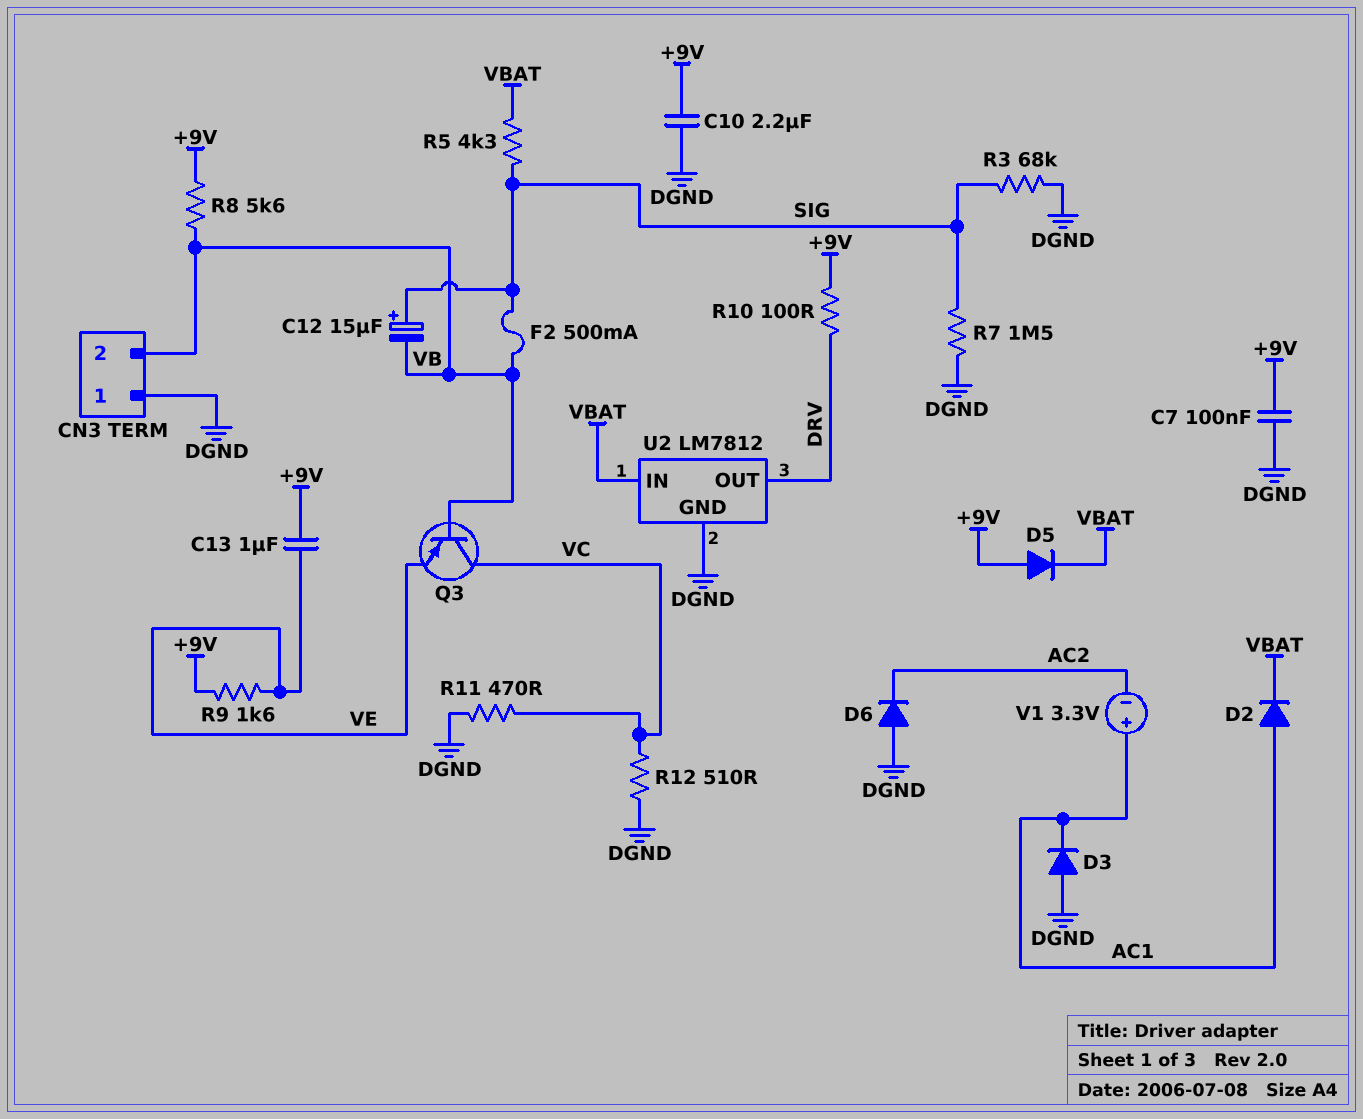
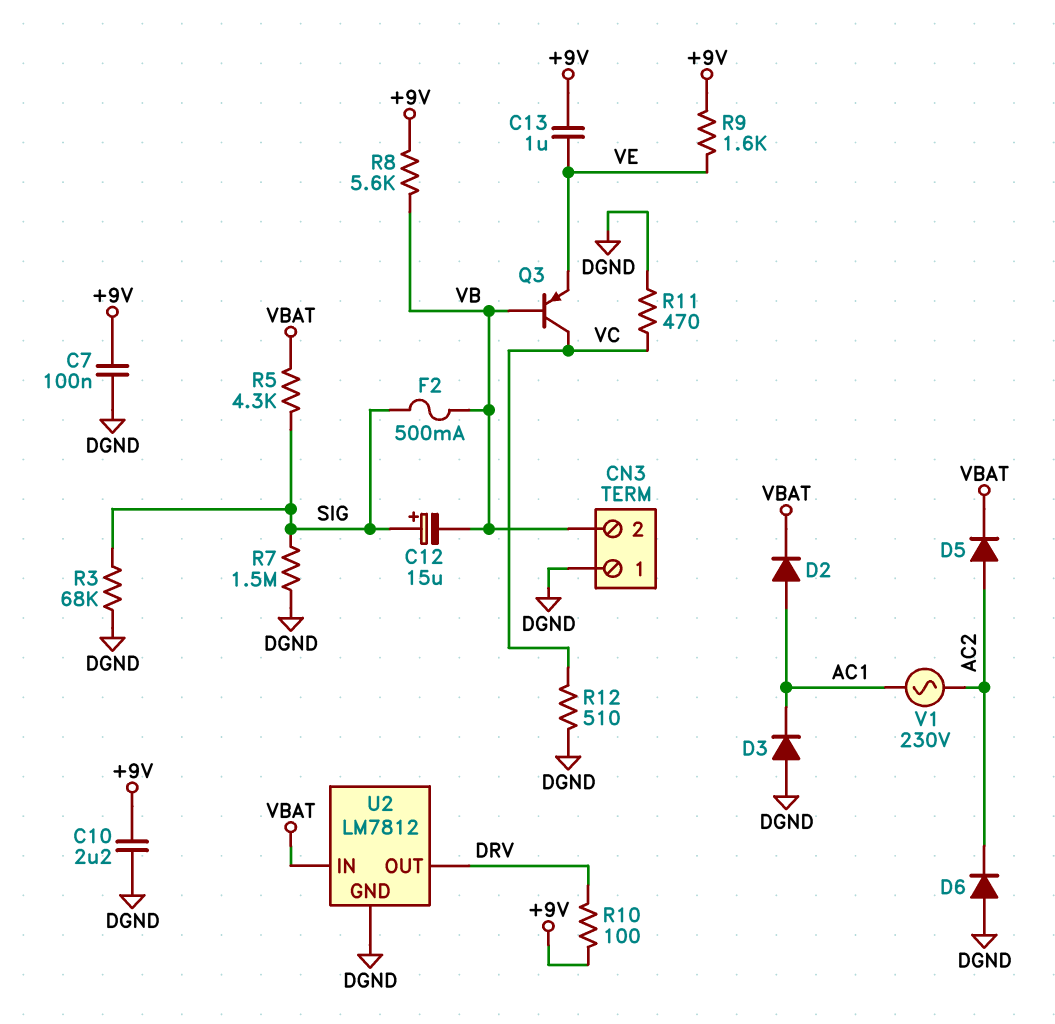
D5: diode (A +9V, K VBAT) -> diode (A AC2, K VBAT)
V1: 3.3V (plus AC1, minus AC2) -> AC 230V (AC1, AC2)

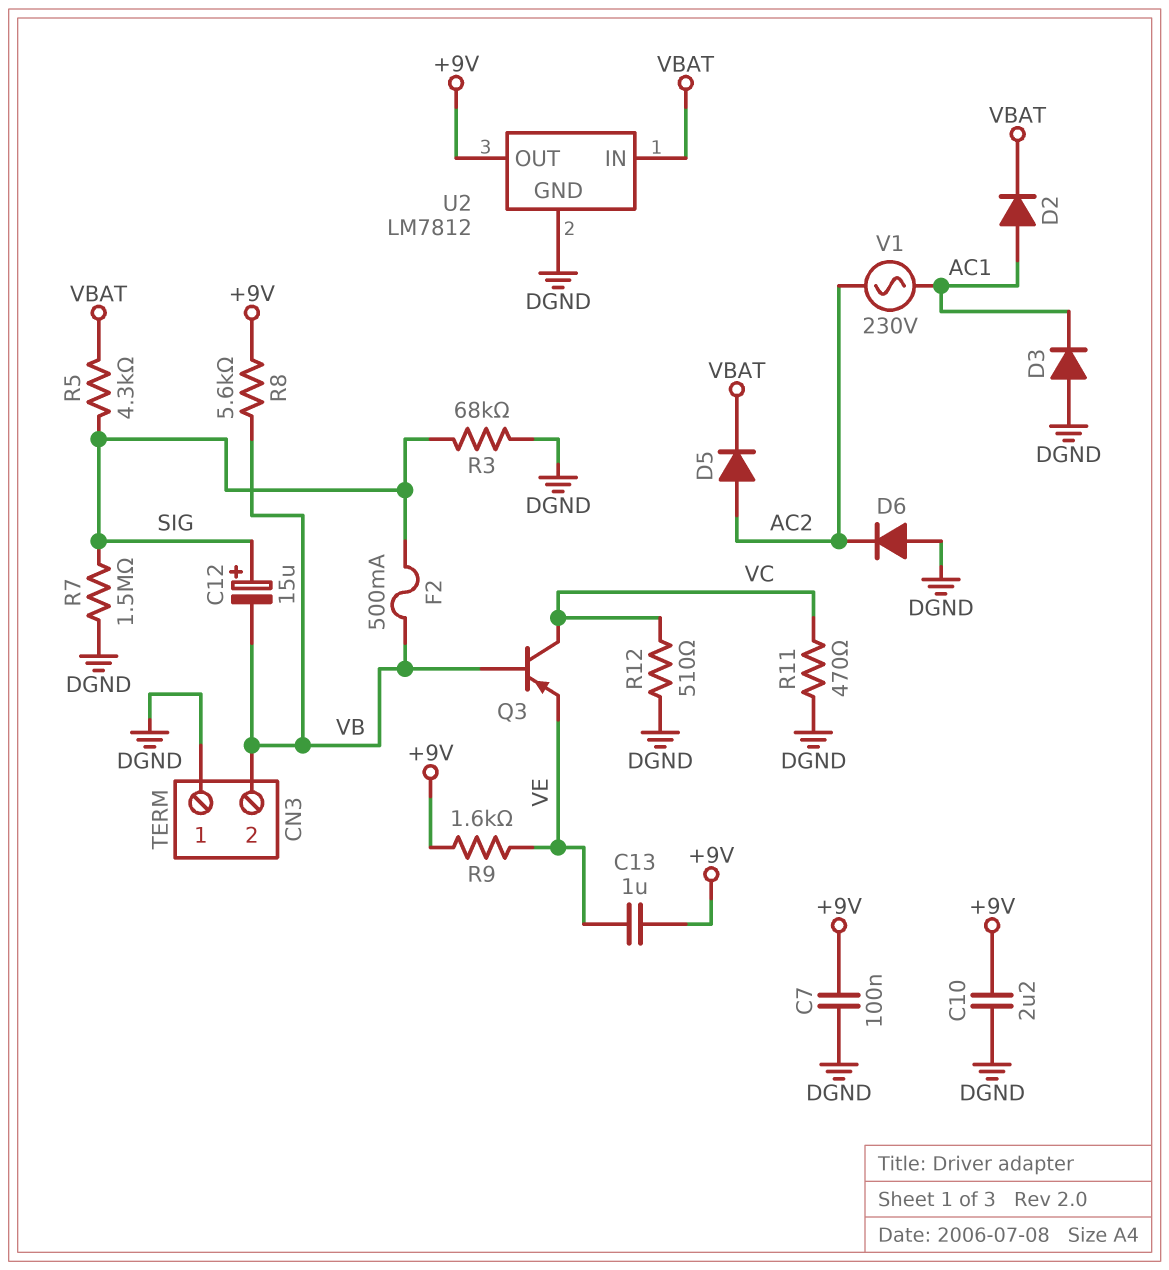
R10: 100 (+9V, DRV) -> none
U2 pin OUT: DRV -> +9V

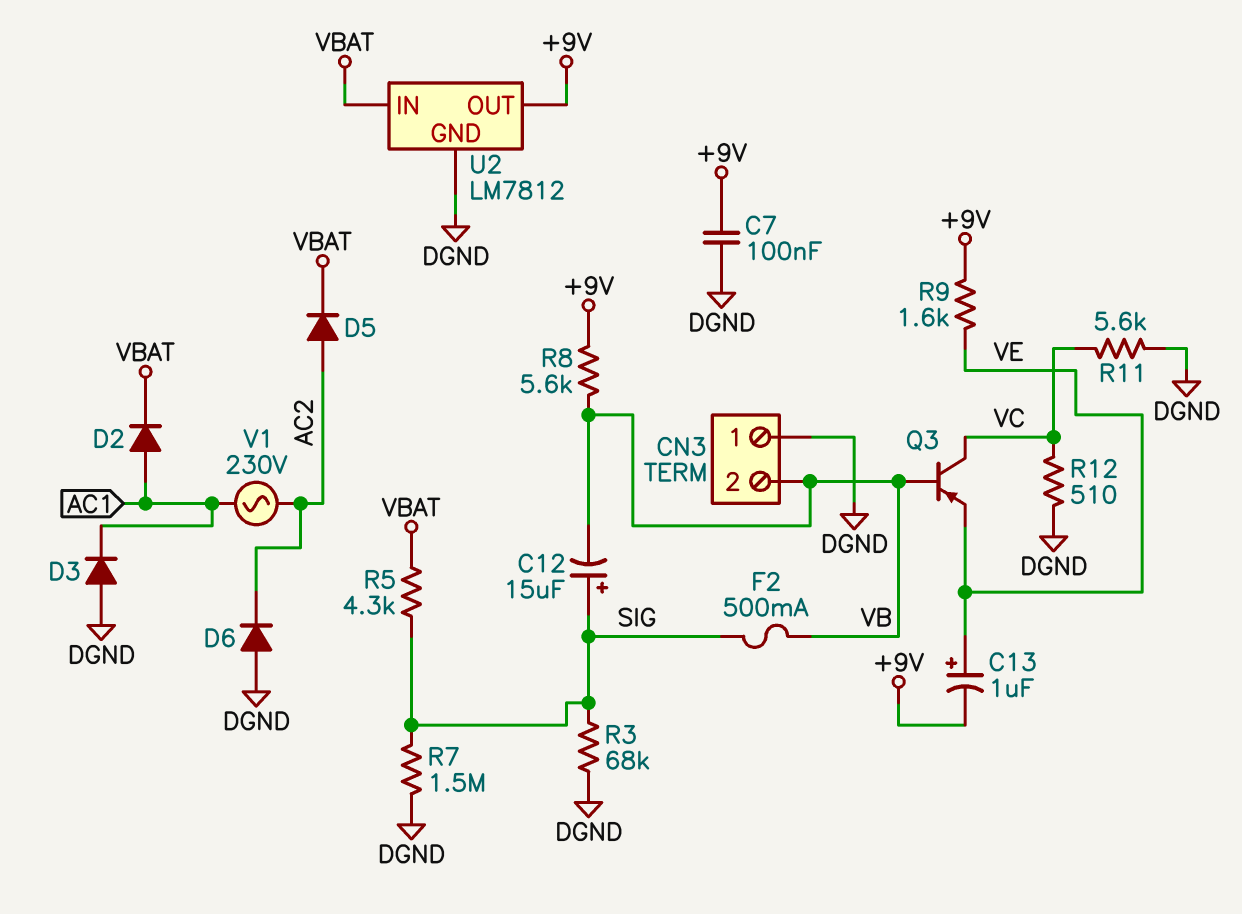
C10: 2.2uF (+9V, DGND) -> none
C13: 1uF (+9V, VE) -> 1uF (plus VE, minus +9V)
R11: 470 (DGND, VC) -> 5.6k (DGND, VC)

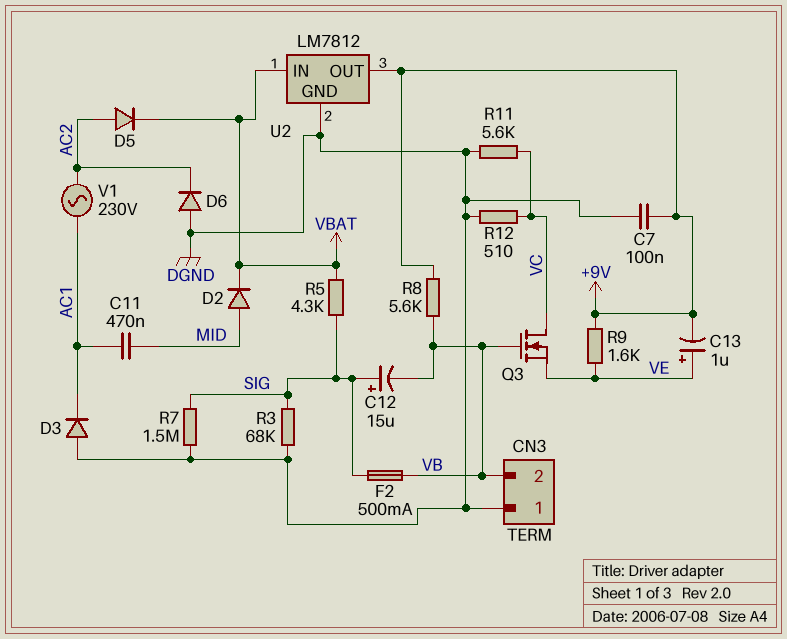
C11: none -> 470nF (AC1, MID)
D2: diode (A AC1, K VBAT) -> diode (A MID, K VBAT)
Q3: PNP (B VB, C VC, E VE) -> NMOS (G VB, D VC, S VE)

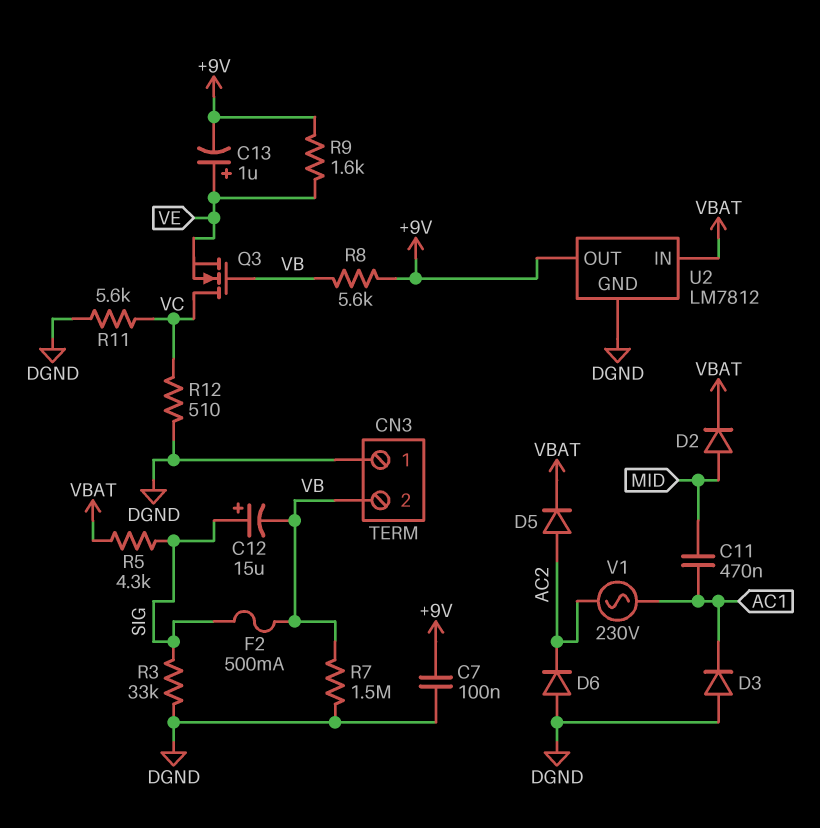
R3: 68k (DGND, SIG) -> 33k (DGND, SIG)
R7: 1.5M (DGND, SIG) -> 1.5M (DGND, VB)

